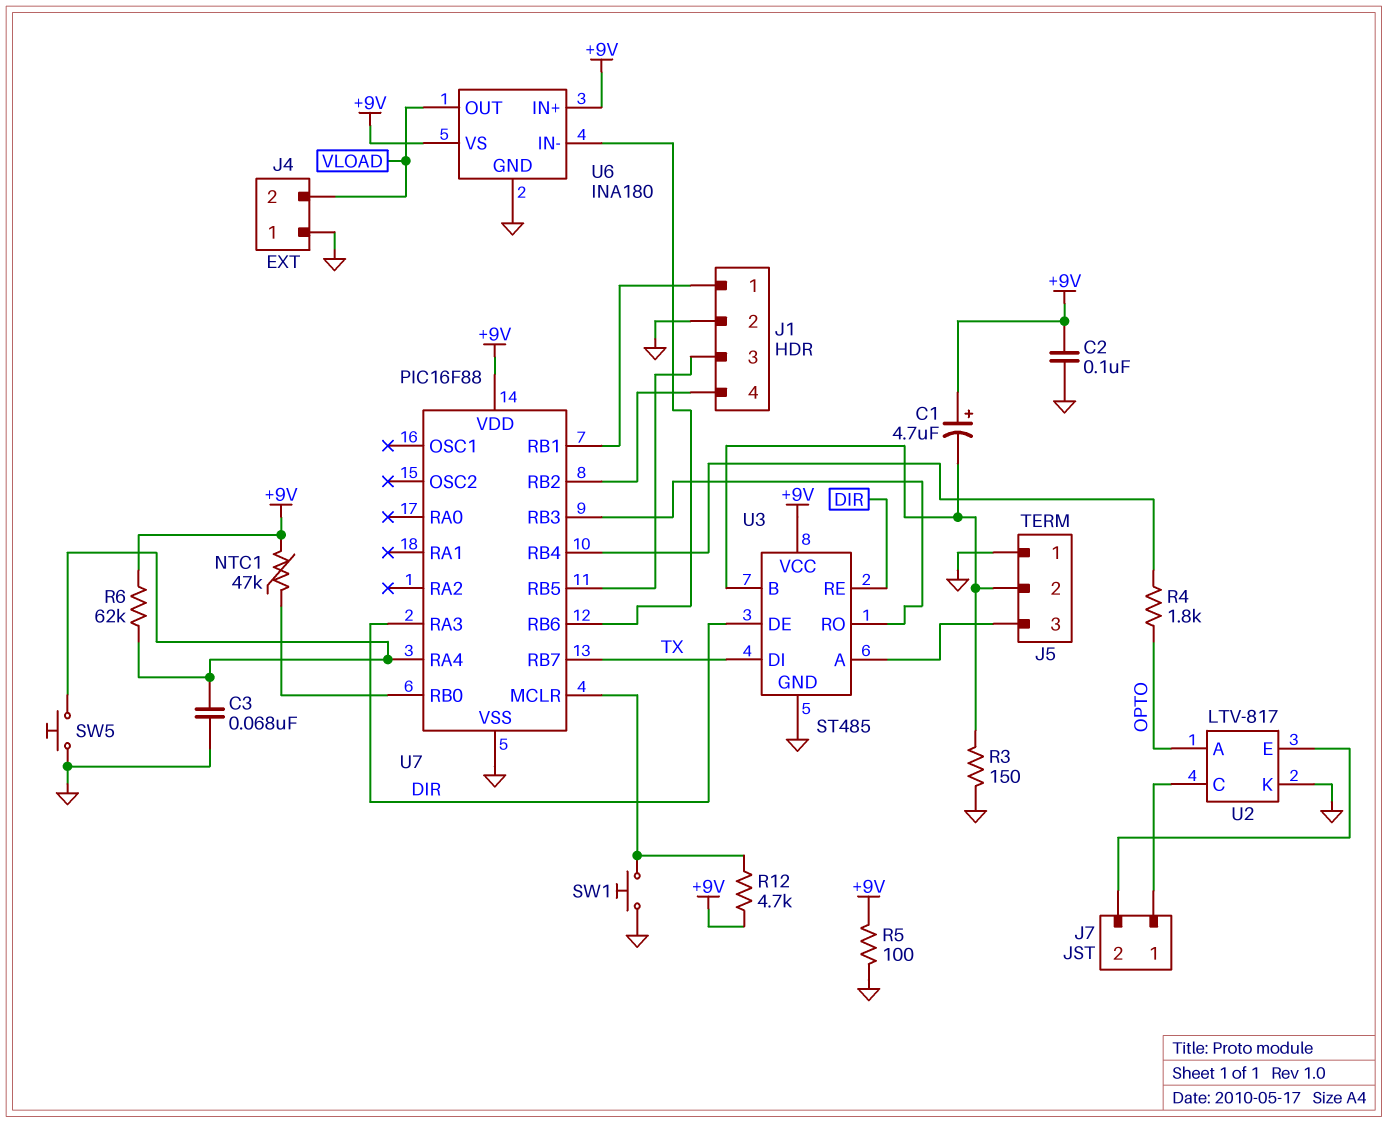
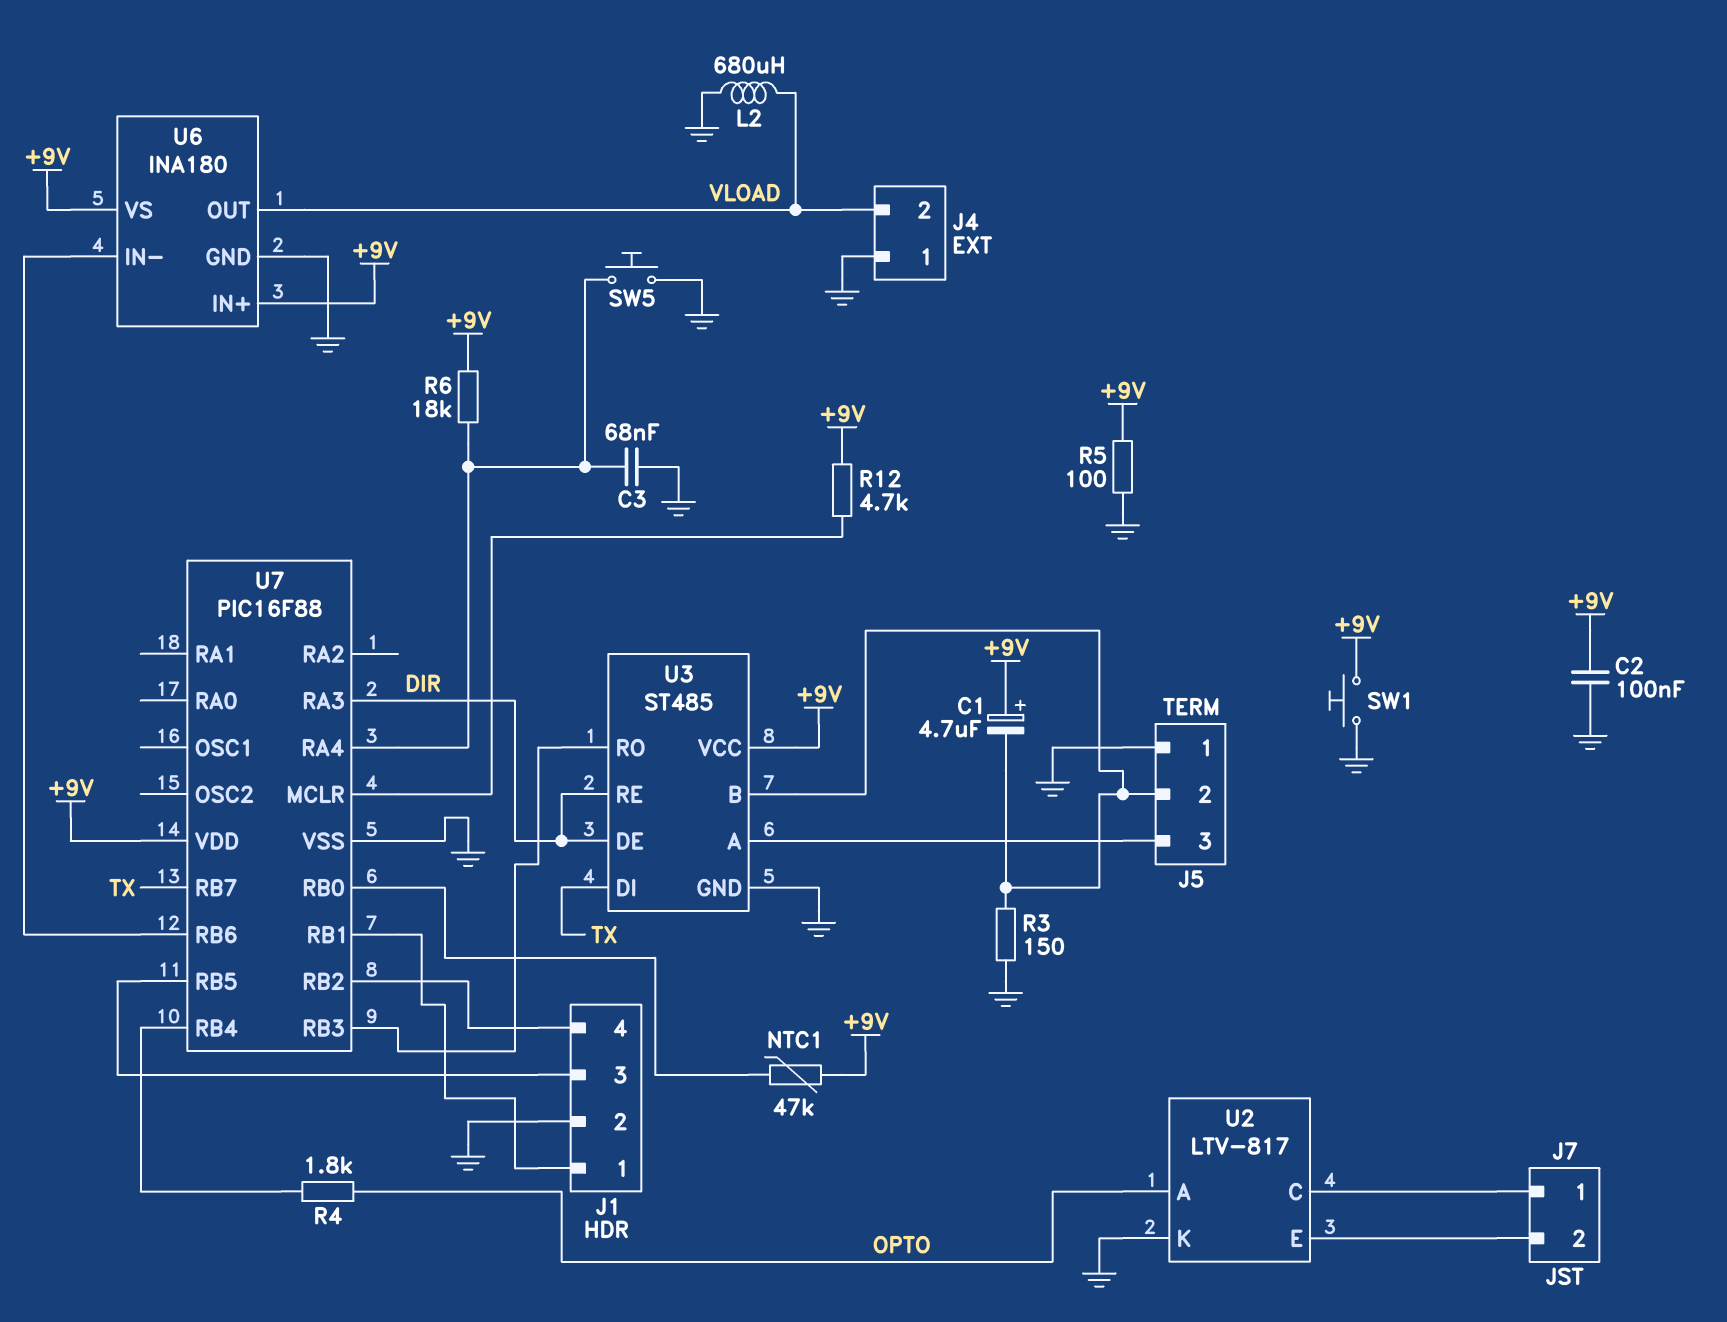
L2: none -> 680uH (GND, VLOAD)
R6: 62k (+9V, U7/RA4) -> 18k (+9V, U7/RA4)
SW1: button (GND, U7/MCLR) -> button (+9V, GND)

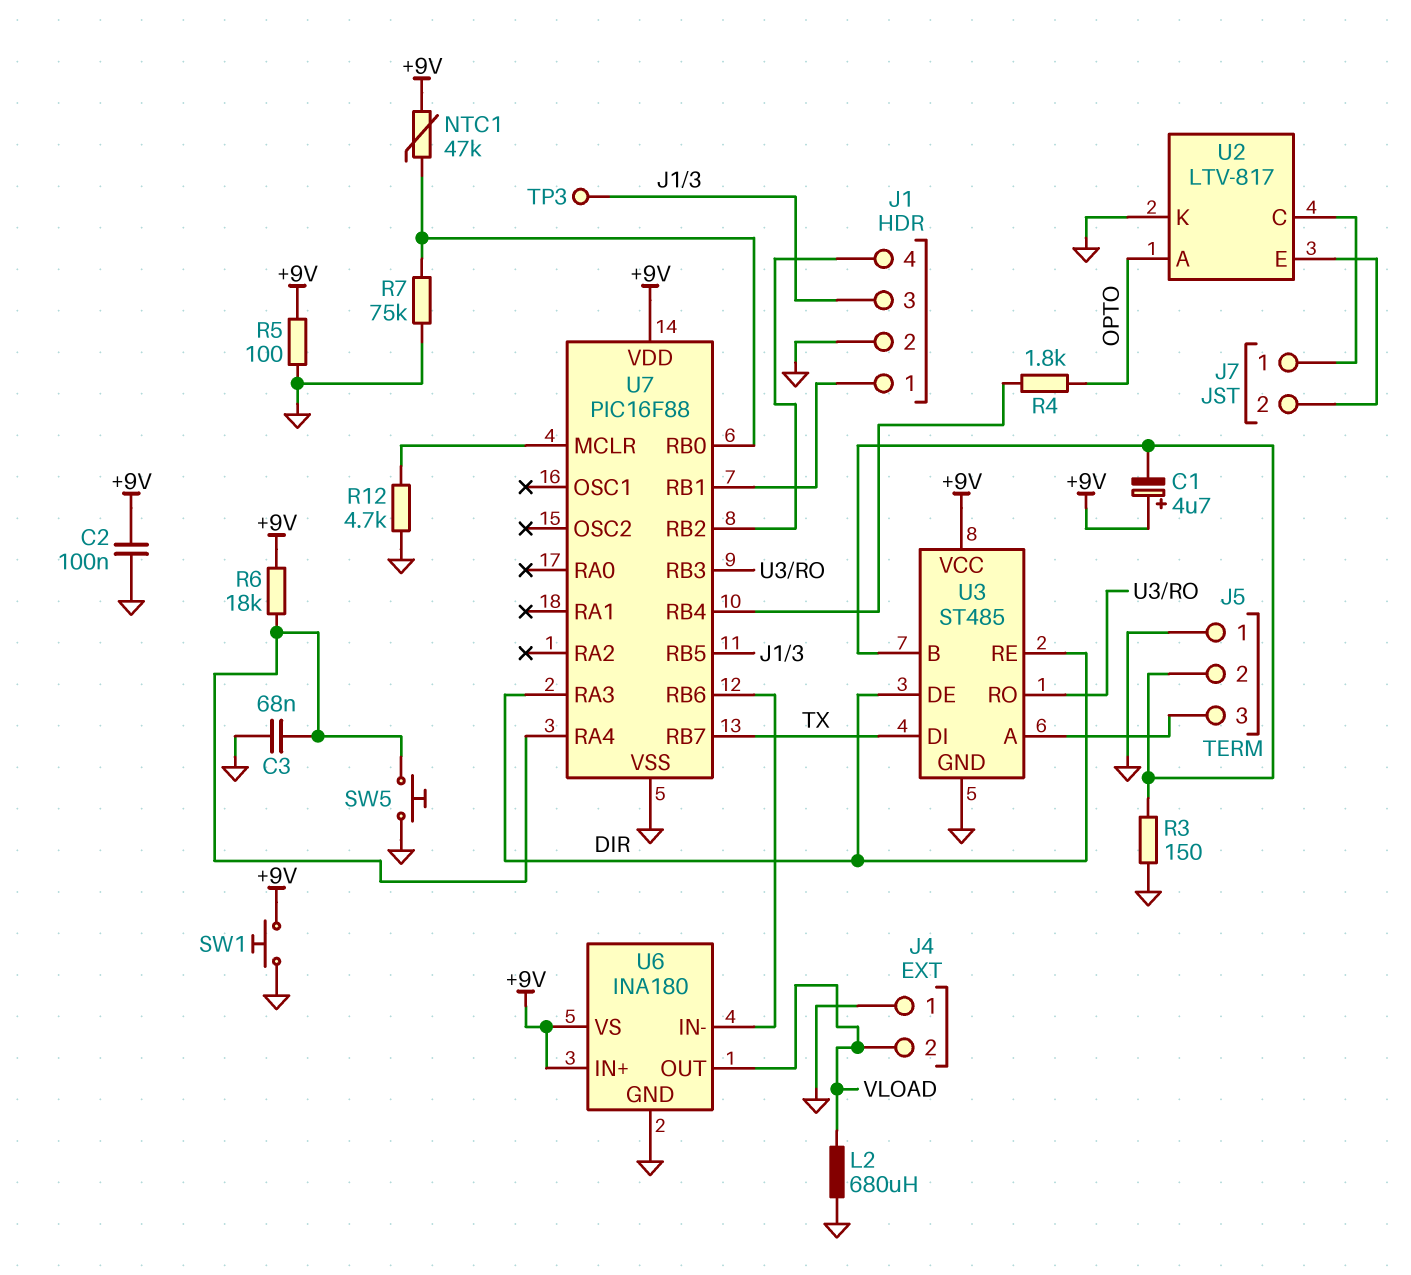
R7: none -> 75k (GND, U7/RB0)
R12: 4.7k (+9V, U7/MCLR) -> 4.7k (GND, U7/MCLR)
TP3: none -> test point (J1/3)

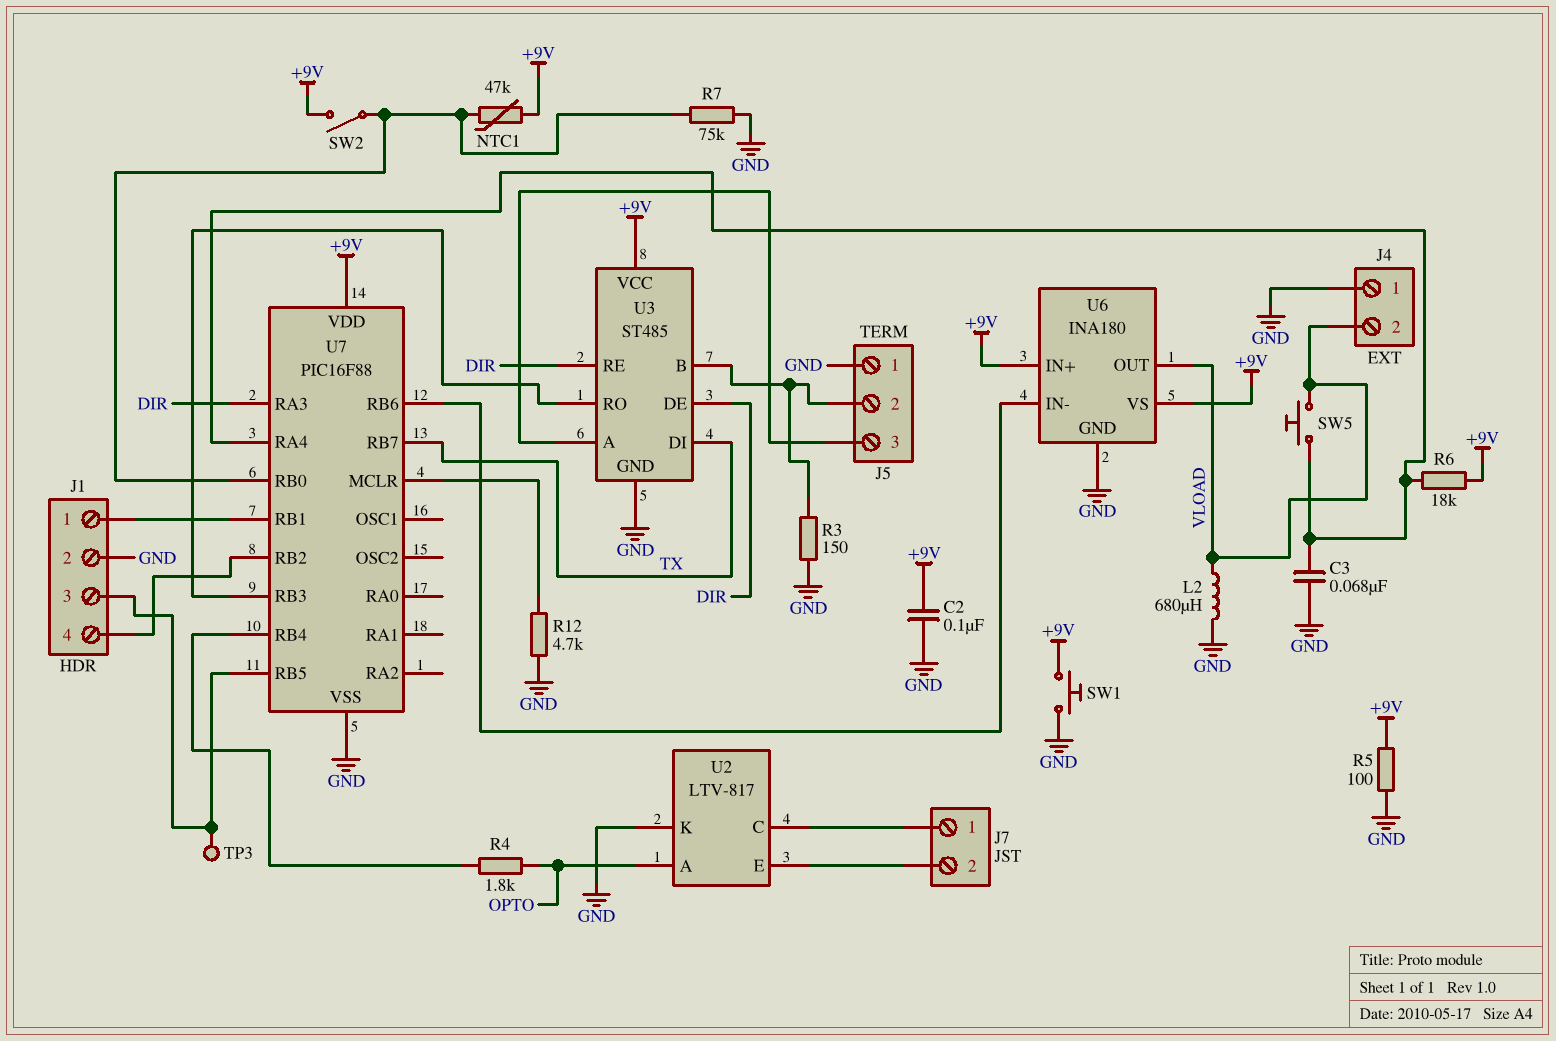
C1: 4.7uF (plus +9V, minus J5/2) -> none
SW2: none -> switch (+9V, U7/RB0)
SW5: button (GND, U7/RA4) -> button (U7/RA4, VLOAD)

